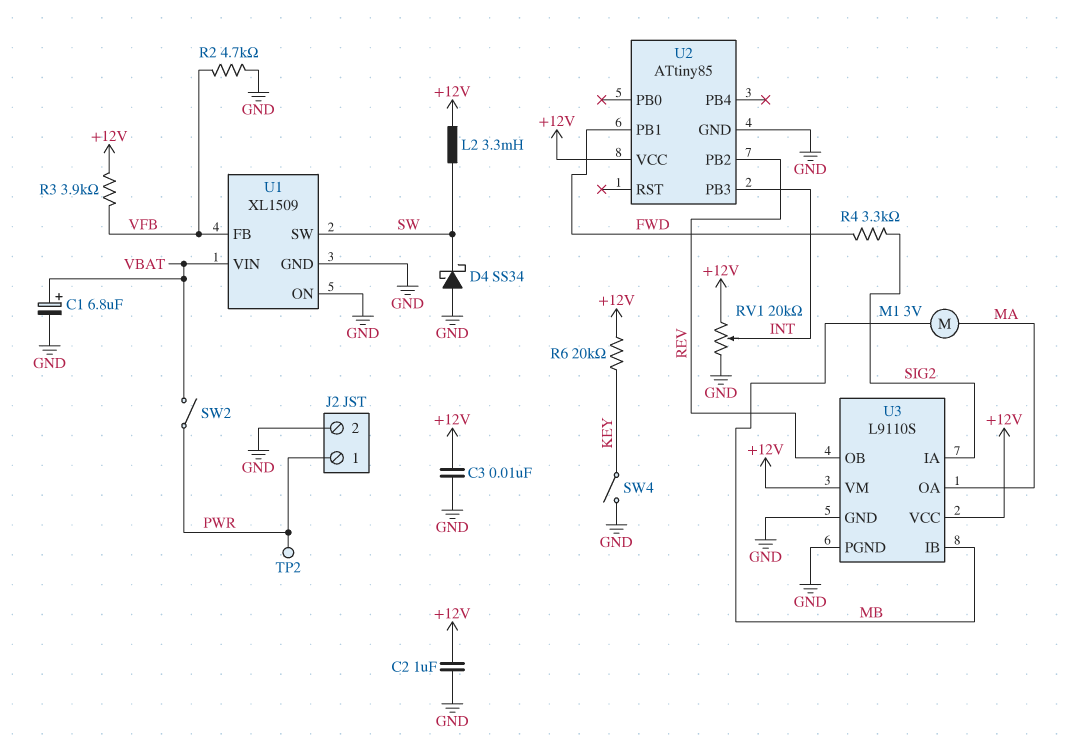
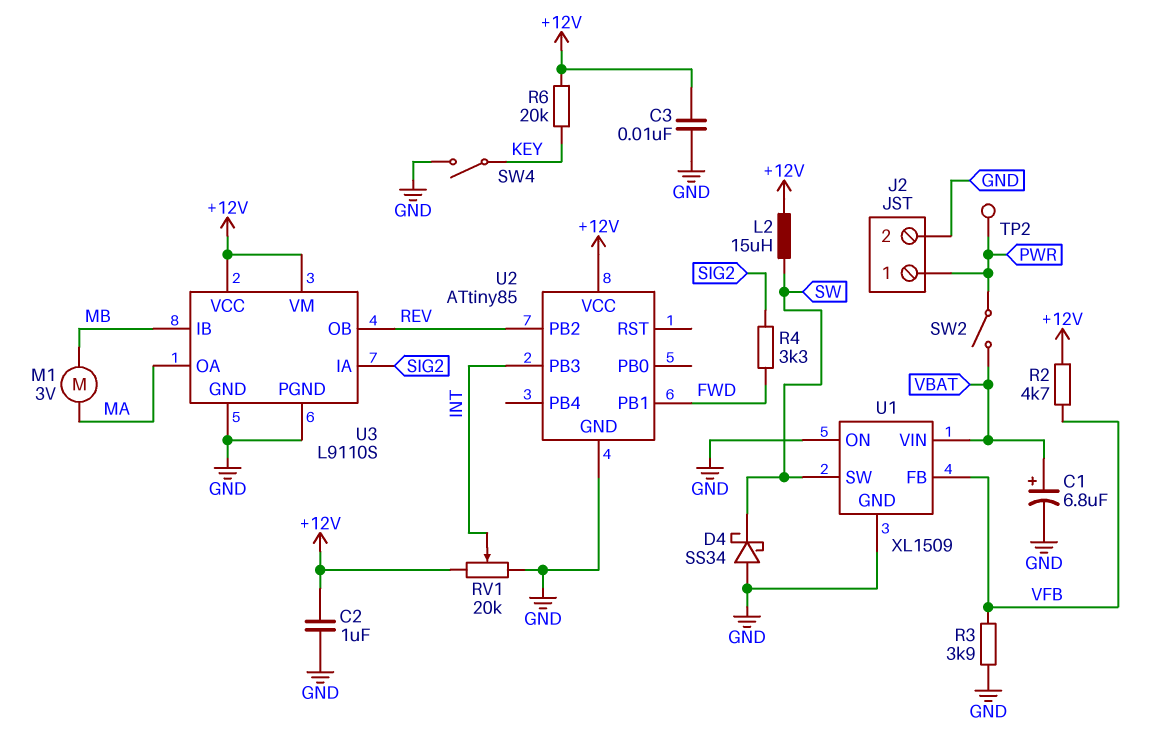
L2: 3.3mH (+12V, SW) -> 15uH (+12V, SW)
R2: 4.7k (GND, VFB) -> 4.7k (+12V, VFB)
R3: 3.9k (+12V, VFB) -> 3.9k (GND, VFB)

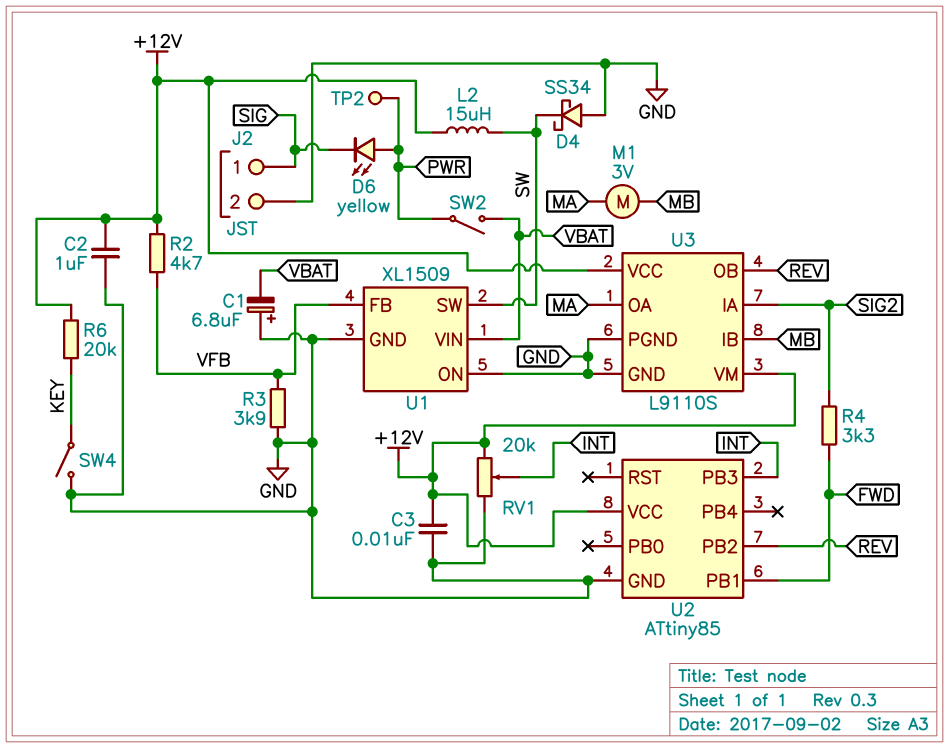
C1: 6.8uF (plus VBAT, minus GND) -> 6.8uF (plus GND, minus VBAT)
D6: none -> LED yellow (A PWR, K SIG)
J2 pin 1: PWR -> SIG

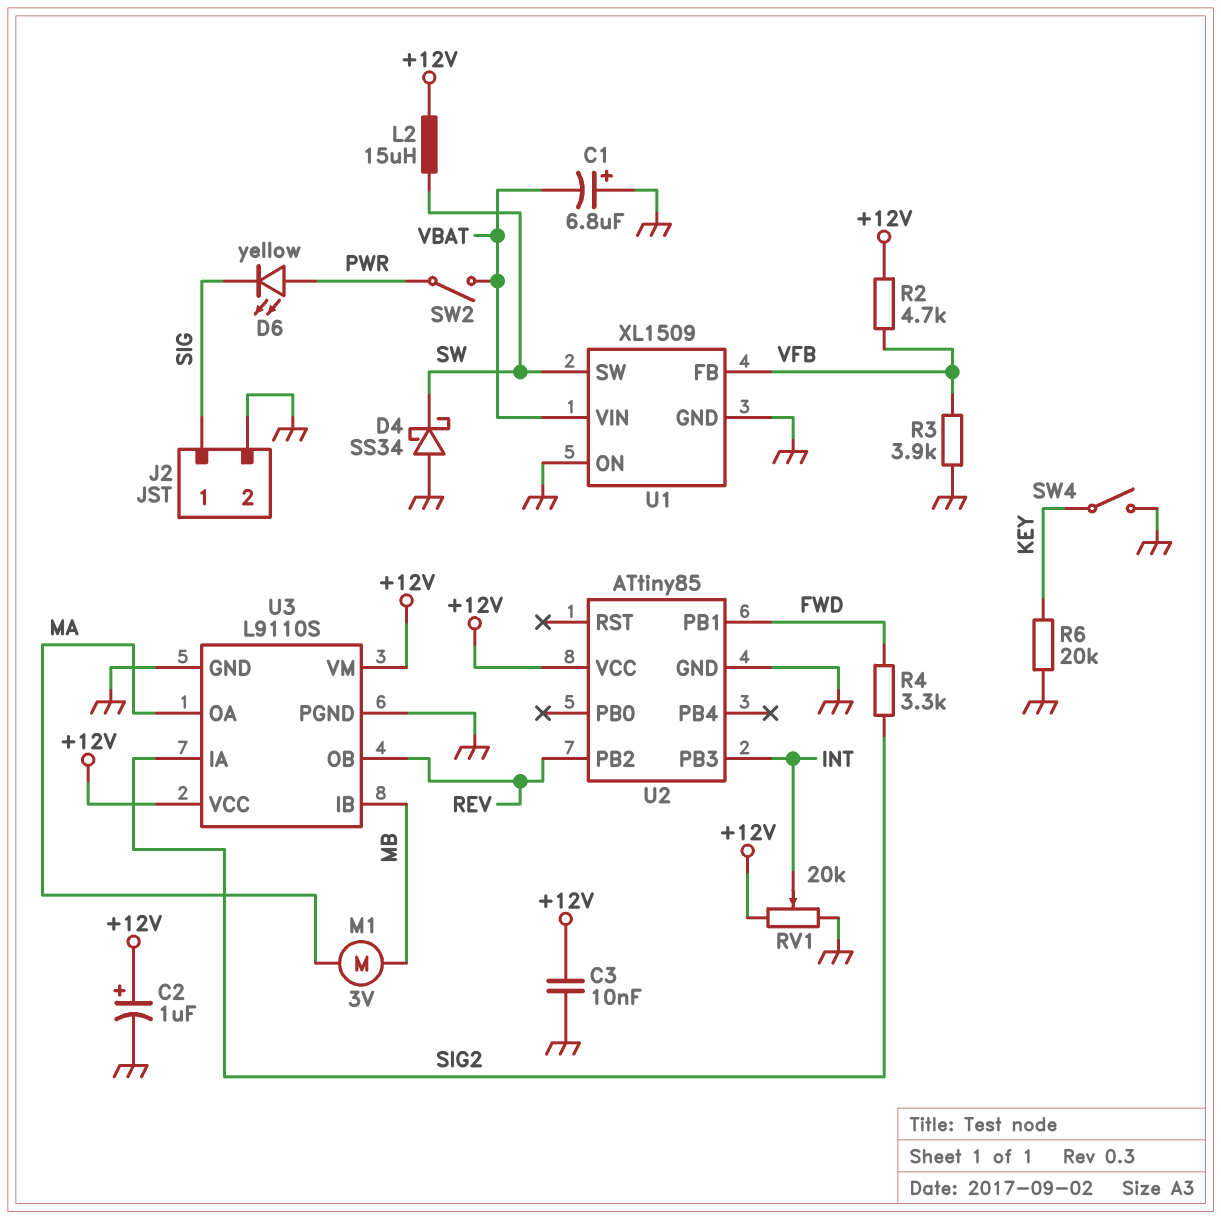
C2: 1uF (+12V, GND) -> 1uF (plus +12V, minus GND)
R6: 20k (+12V, KEY) -> 20k (GND, KEY)
TP2: test point (PWR) -> none

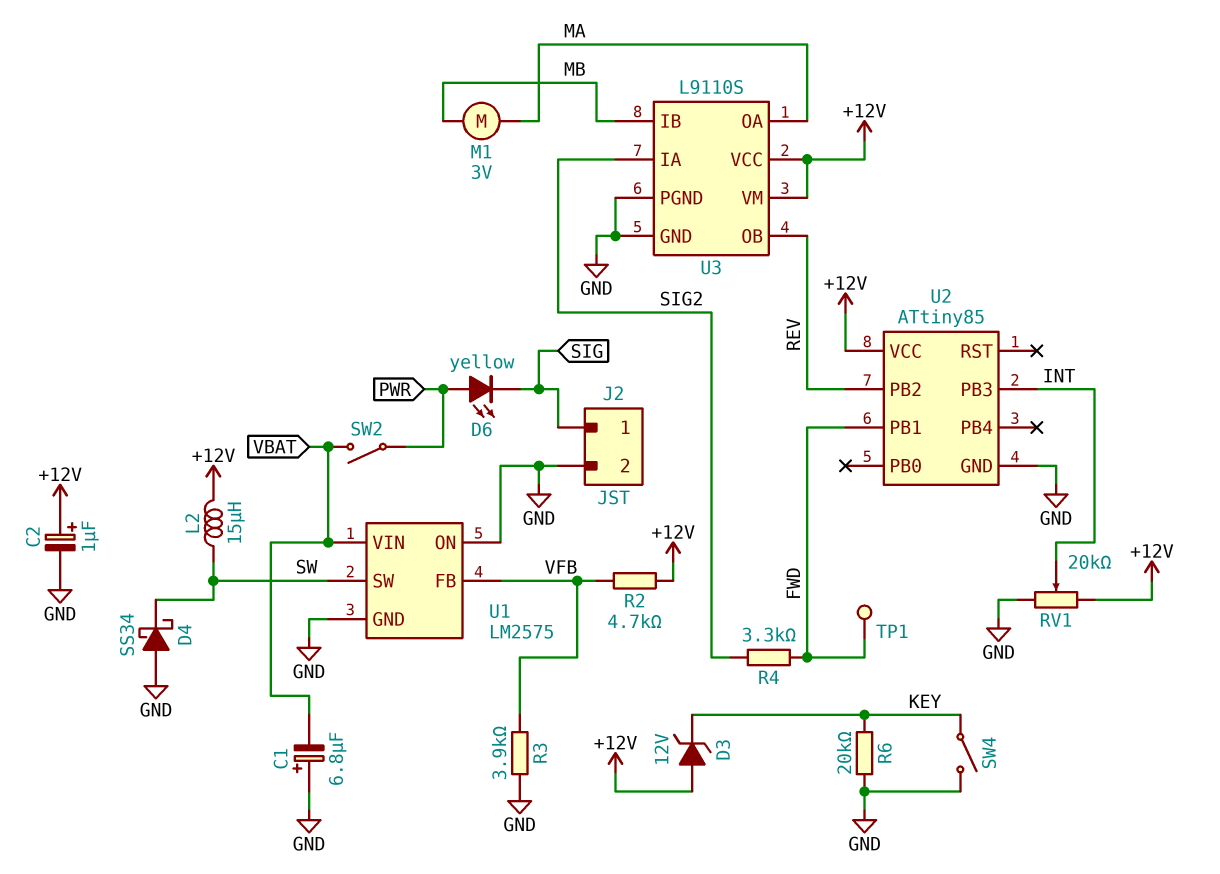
C3: 10nF (+12V, GND) -> none
D3: none -> zener 12V (A +12V, K KEY)
TP1: none -> test point (FWD)
U1: XL1509 -> LM2575

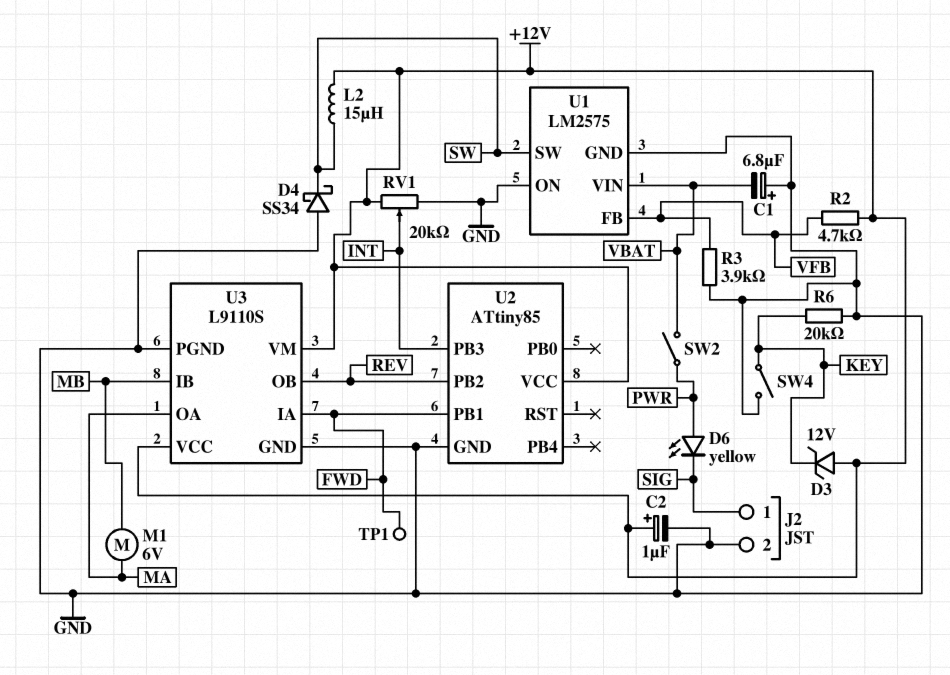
M1: motor 3V (MA, MB) -> motor 6V (MA, MB)
R4: 3.3k (FWD, SIG2) -> none
U3 pin IA: SIG2 -> FWD

